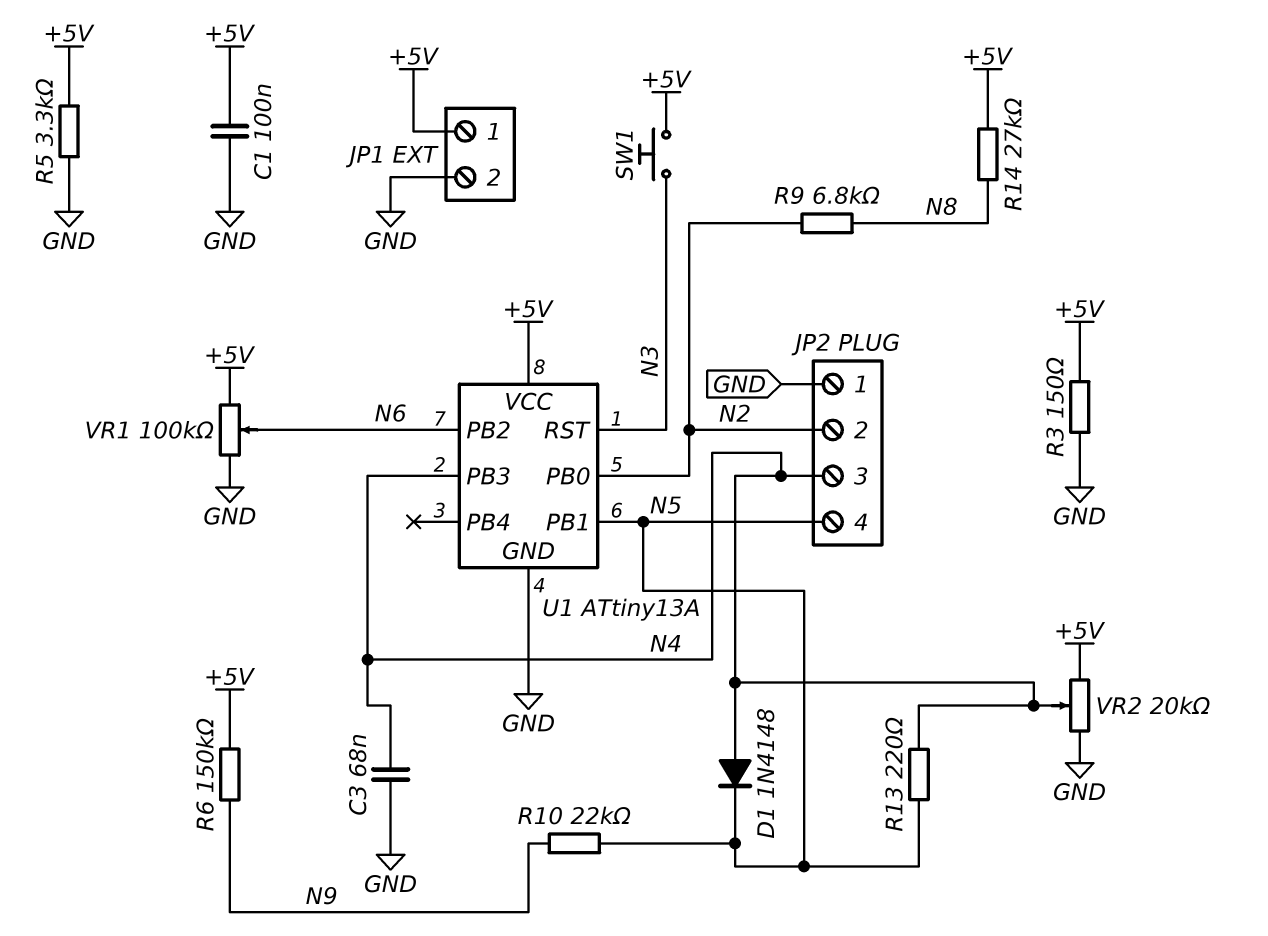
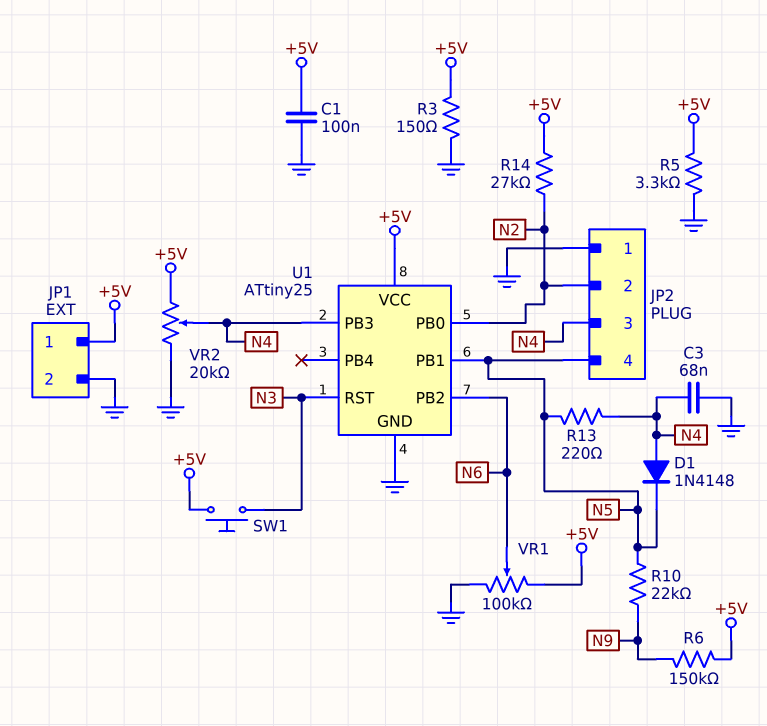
R9: 6.8k (N2, N8) -> none
R14: 27k (+5V, N8) -> 27k (+5V, N2)
U1: ATtiny13A -> ATtiny25

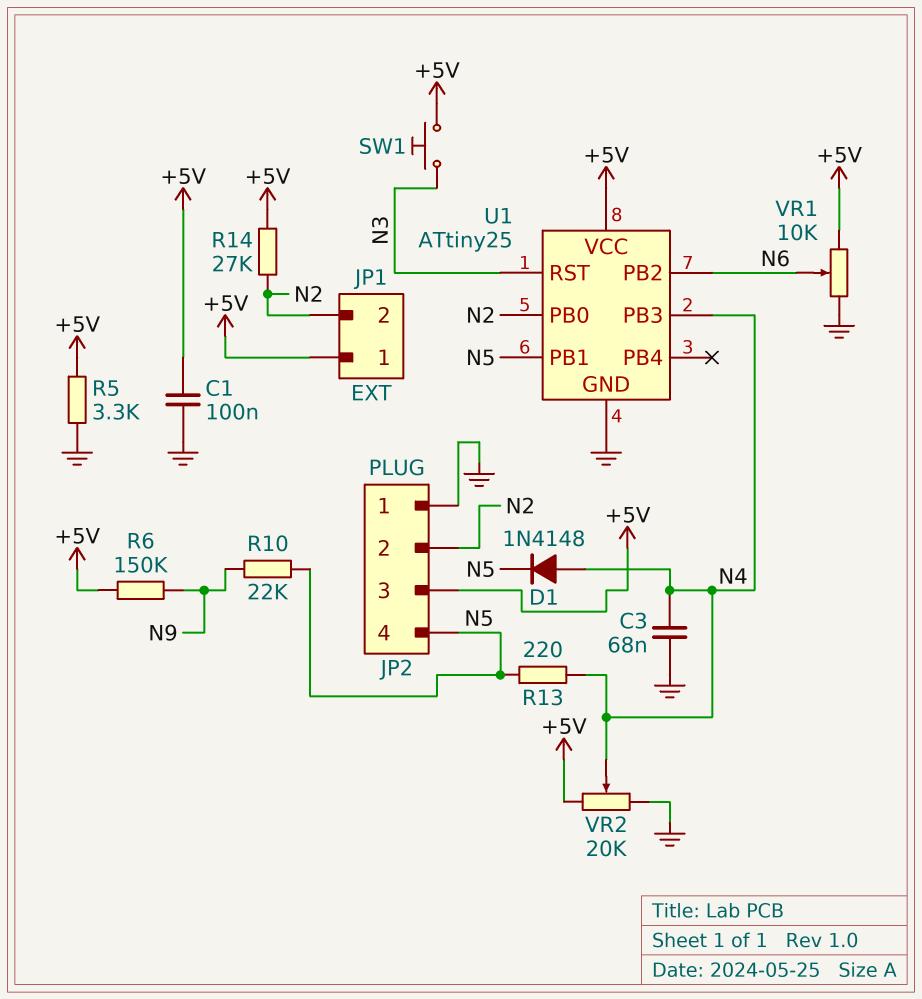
JP1 pin 2: GND -> N2
JP2 pin 3: N4 -> +5V
R3: 150 (+5V, GND) -> none
VR1: 100k (+5V, GND, wiper N6) -> 10k (+5V, GND, wiper N6)

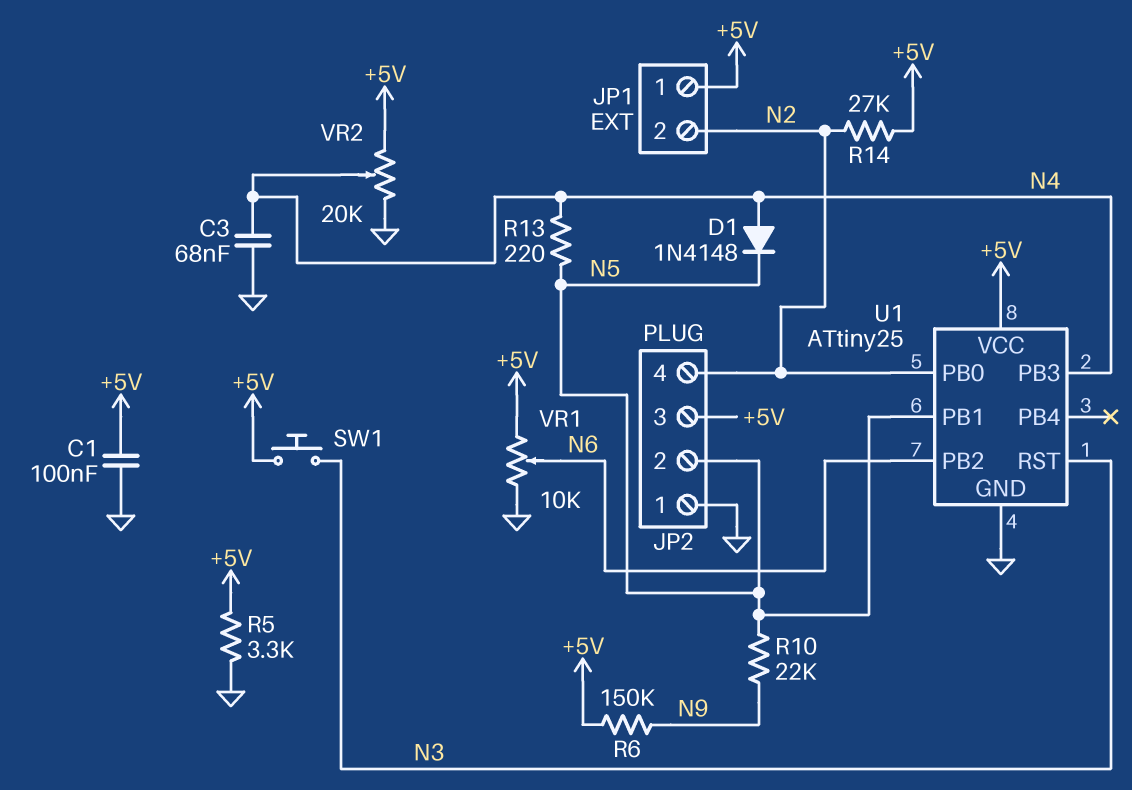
JP2 pin 2: N2 -> N5
JP2 pin 4: N5 -> N2

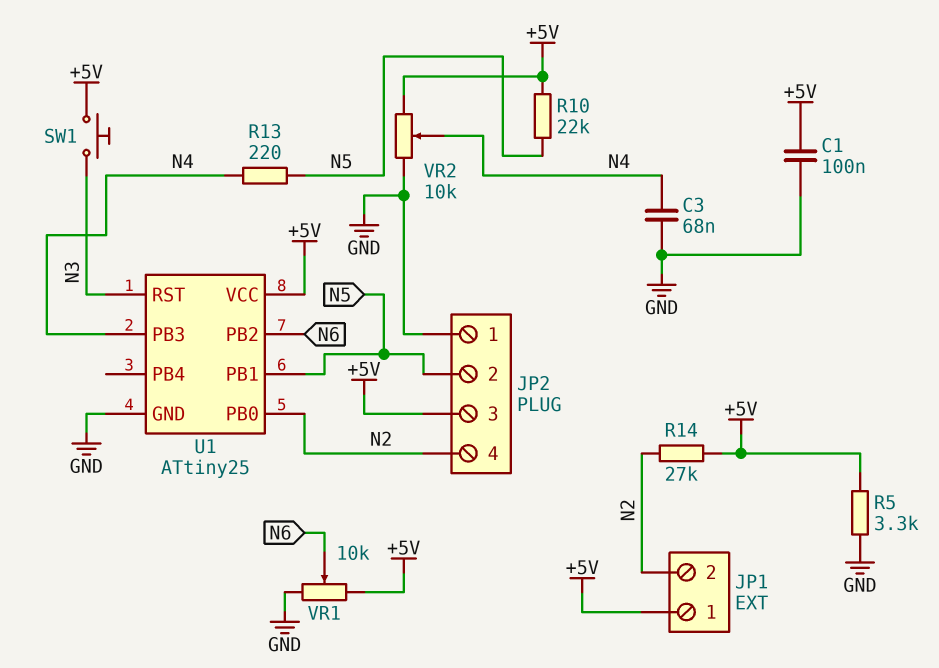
D1: diode 1N4148 (A N4, K N5) -> none
R6: 150k (+5V, N9) -> none
R10: 22k (N5, N9) -> 22k (+5V, N5)
VR2: 20k (+5V, GND, wiper N4) -> 10k (+5V, GND, wiper N4)

